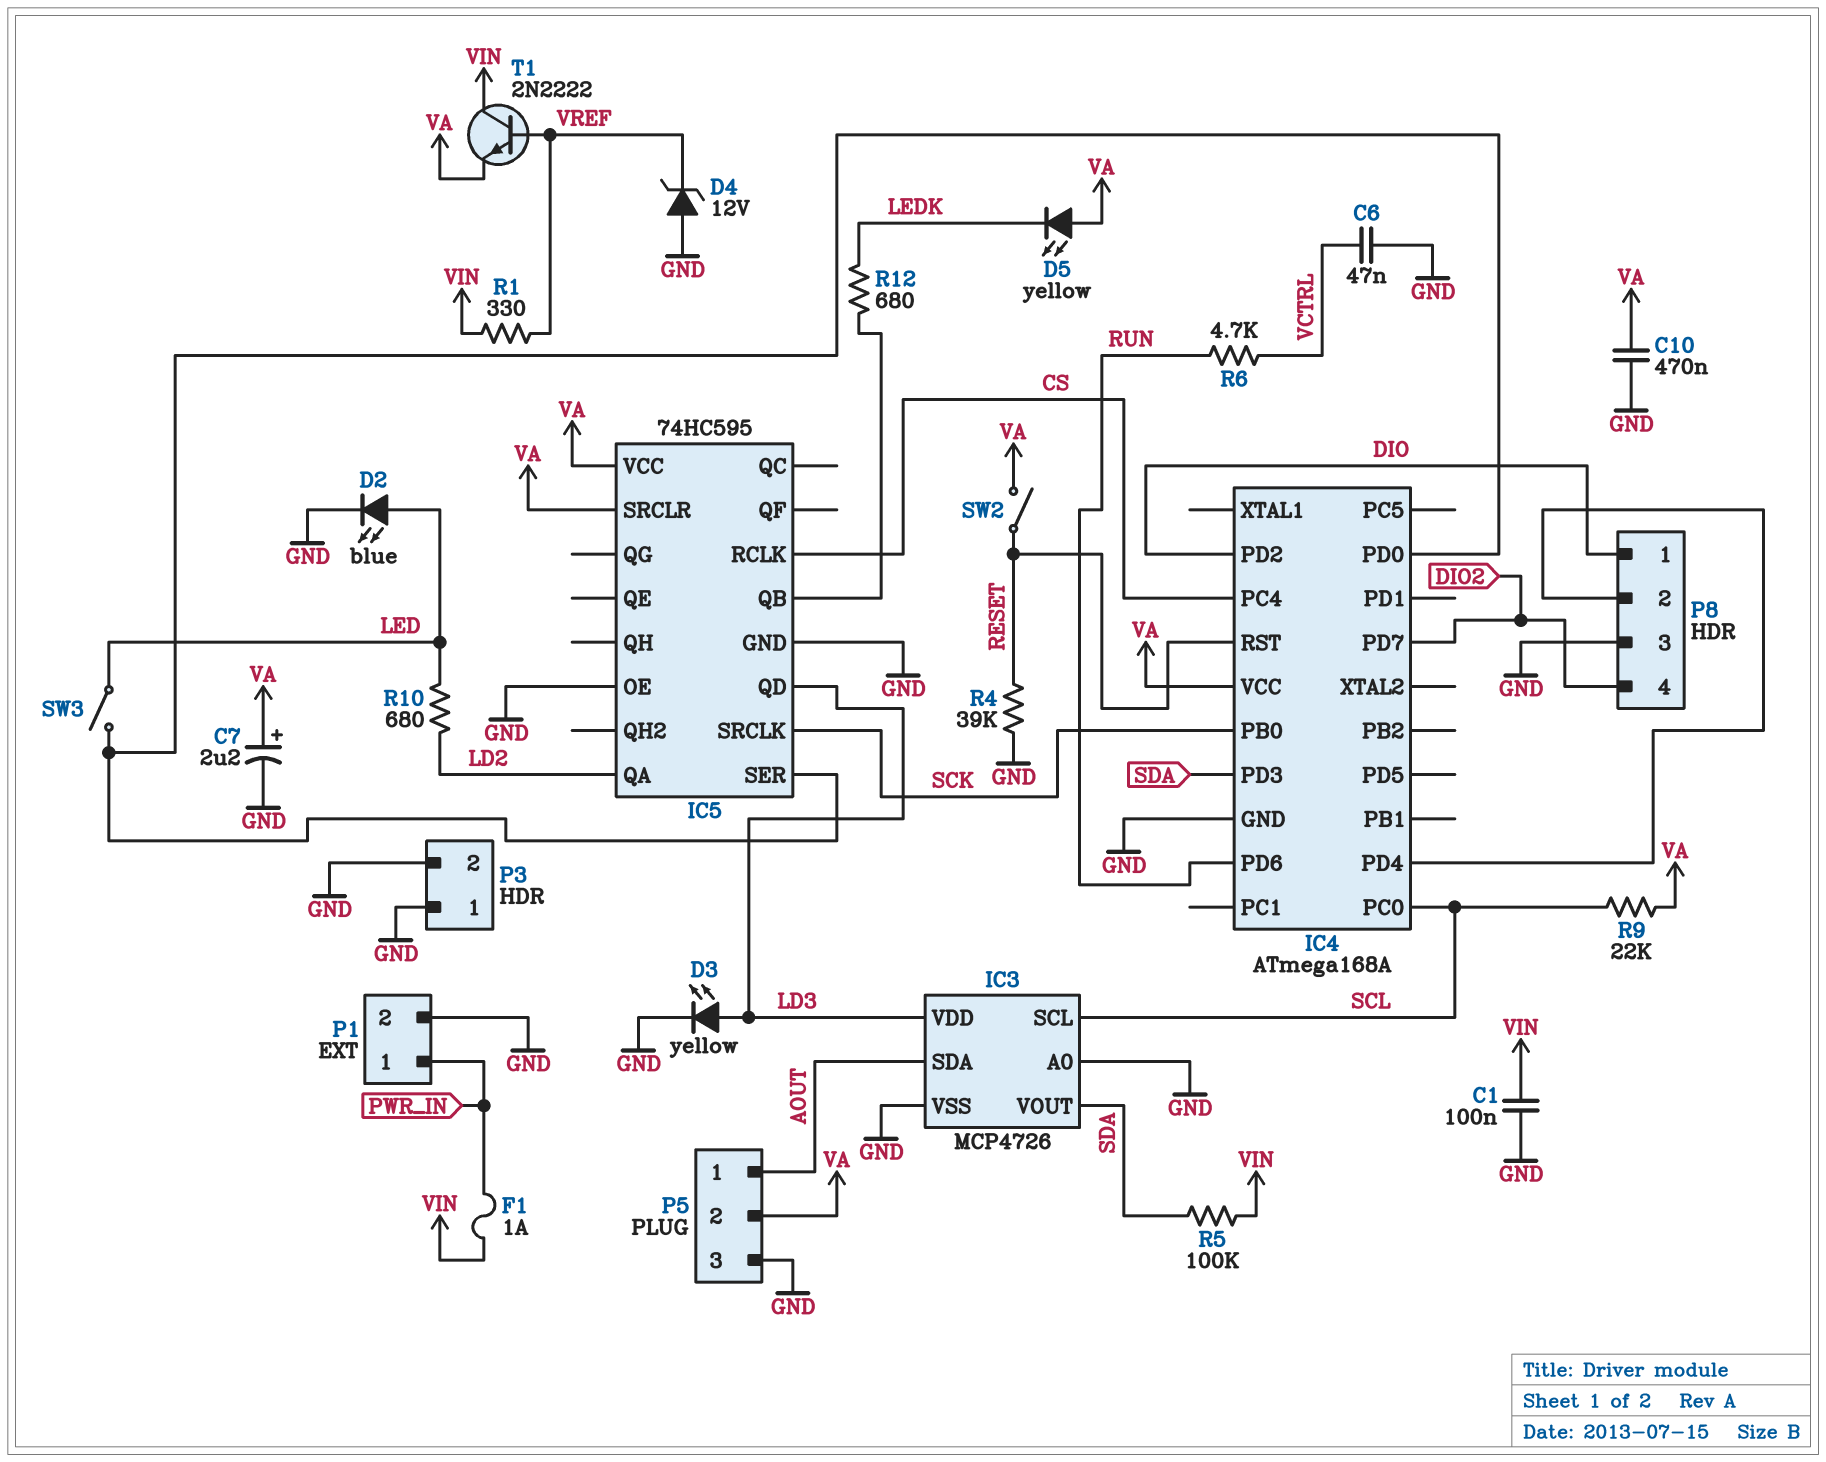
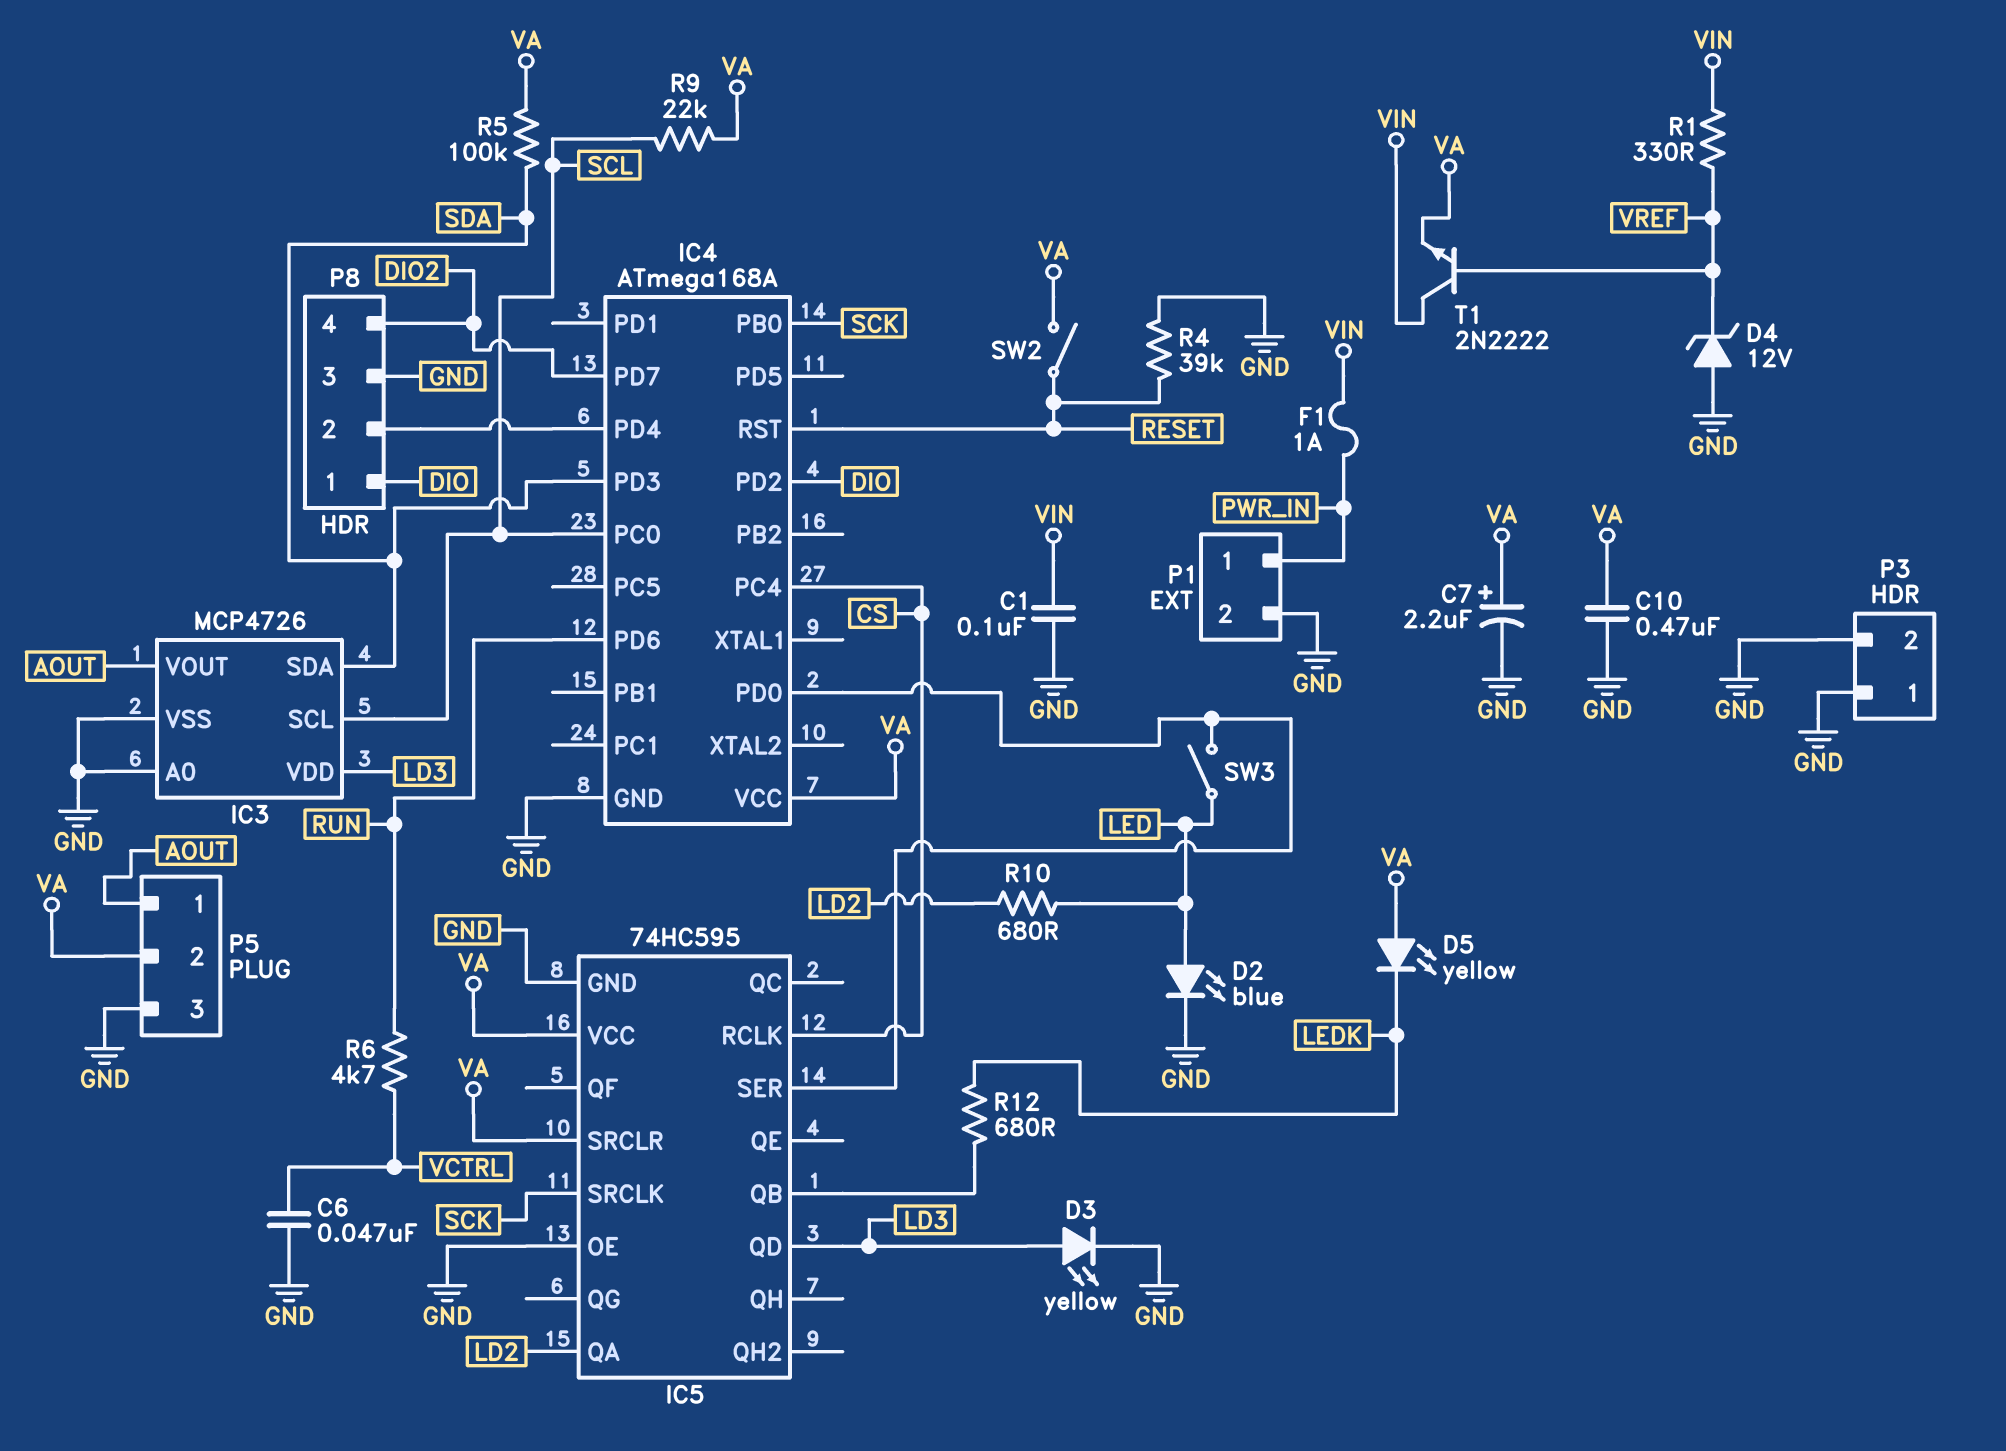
IC3 pin SDA: AOUT -> SDA
IC3 pin VOUT: SDA -> AOUT
R5: 100k (SDA, VIN) -> 100k (SDA, VA)

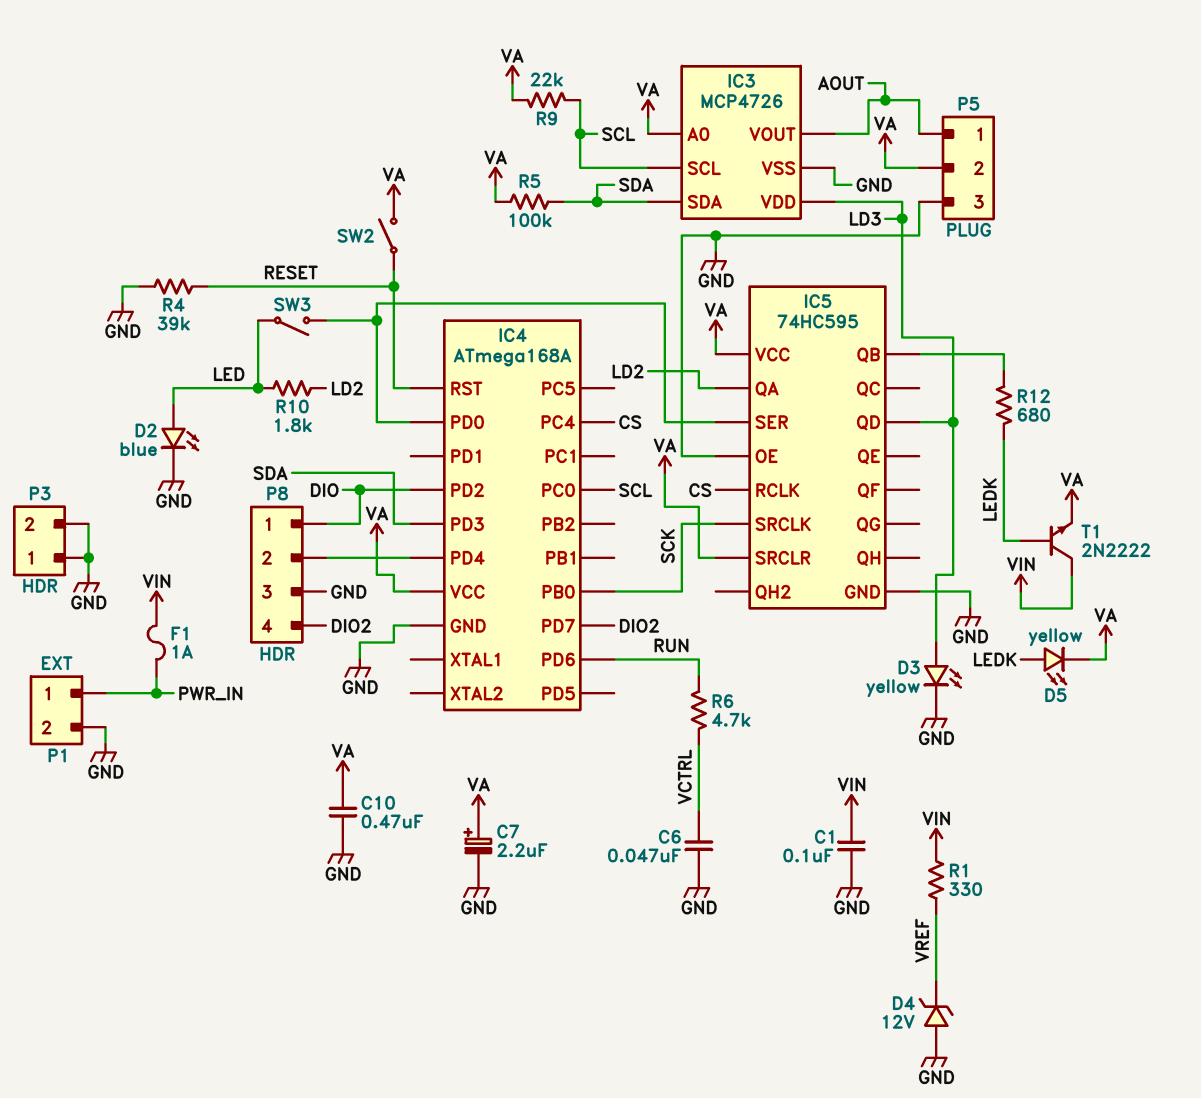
D5: LED yellow (A VA, K LEDK) -> LED yellow (A LEDK, K VA)
IC3 pin A0: GND -> VA
R10: 680 (LD2, LED) -> 1.8k (LD2, LED)
T1: NPN 2N2222 (B VREF, C VIN, E VA) -> NPN 2N2222 (B LEDK, C VIN, E VA)

